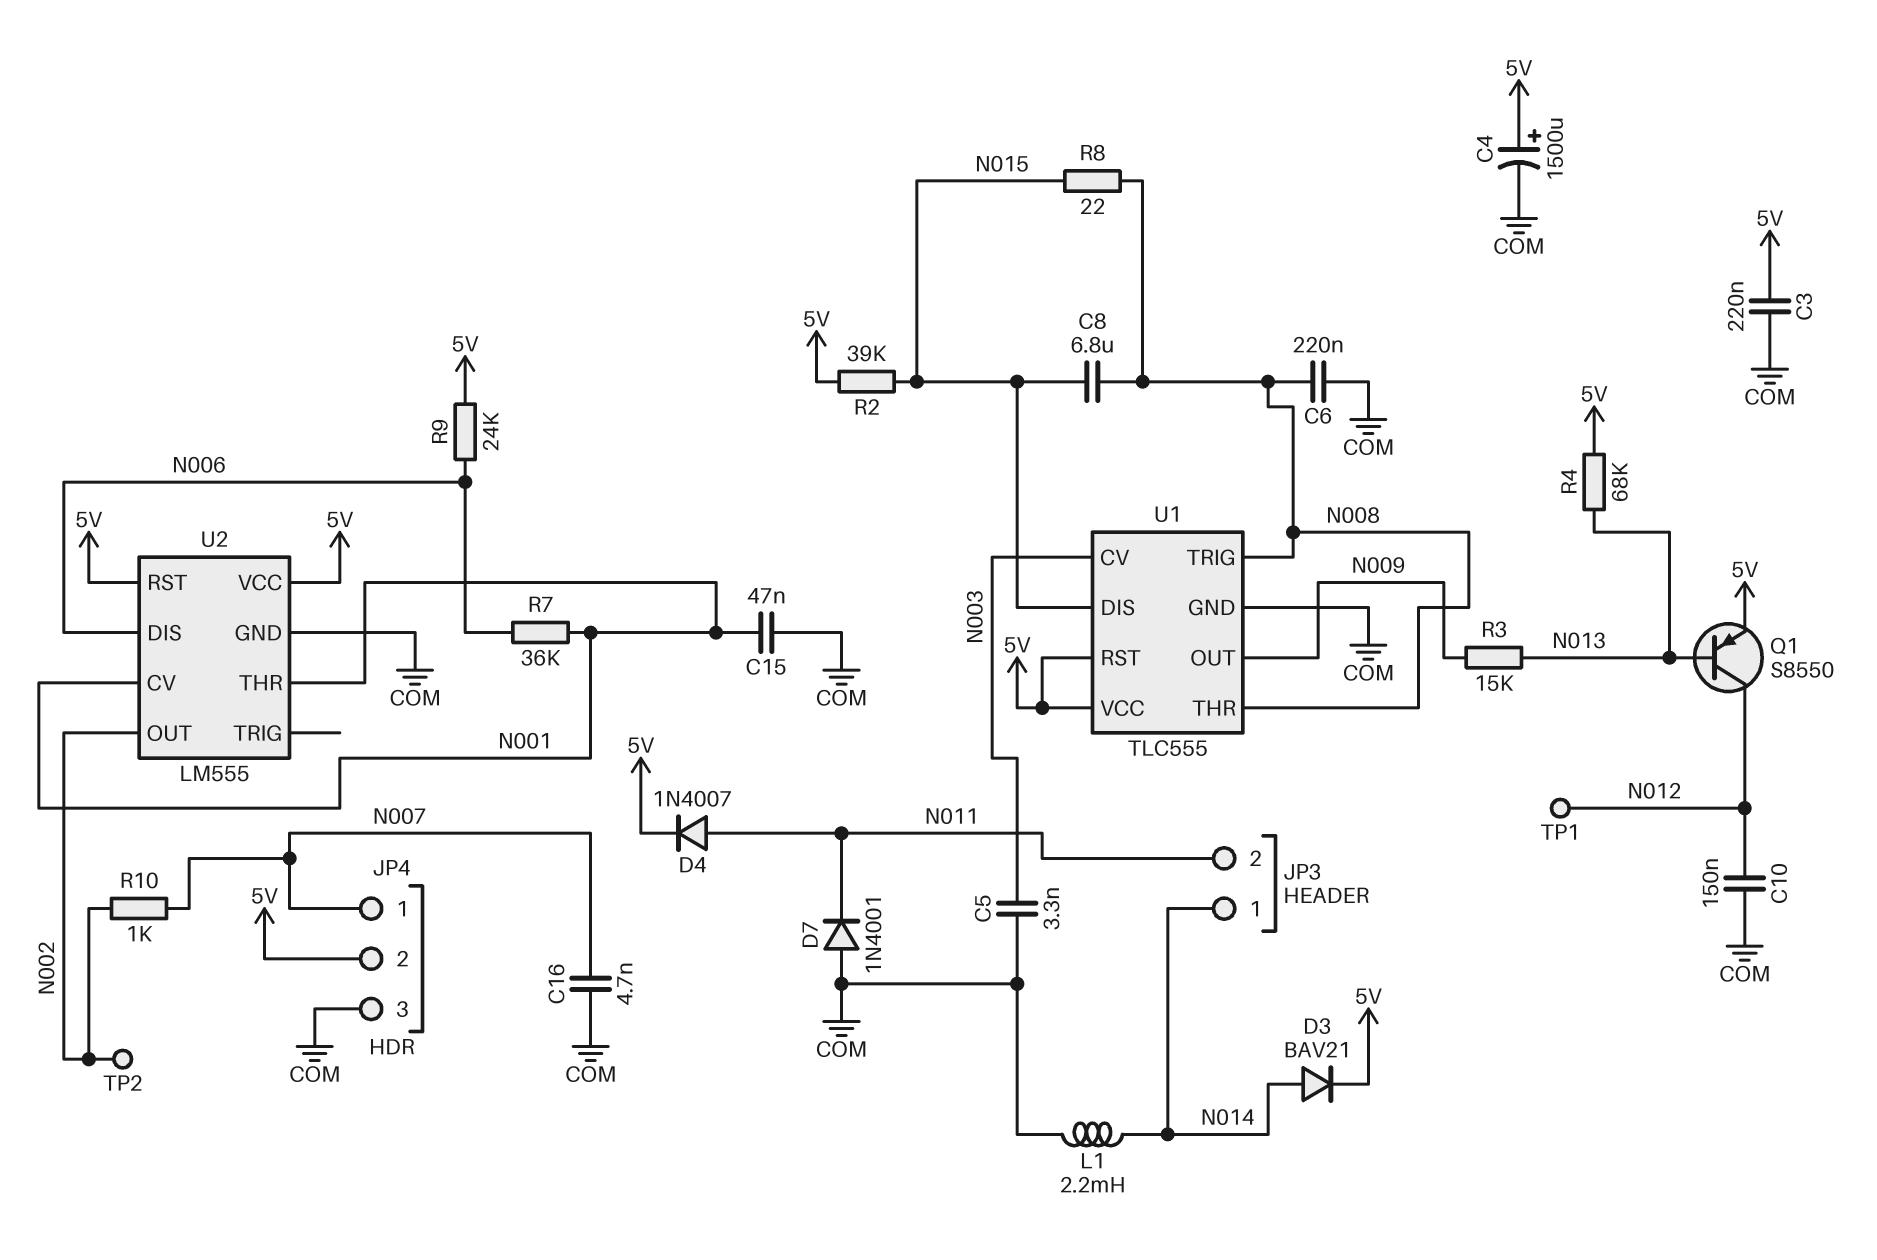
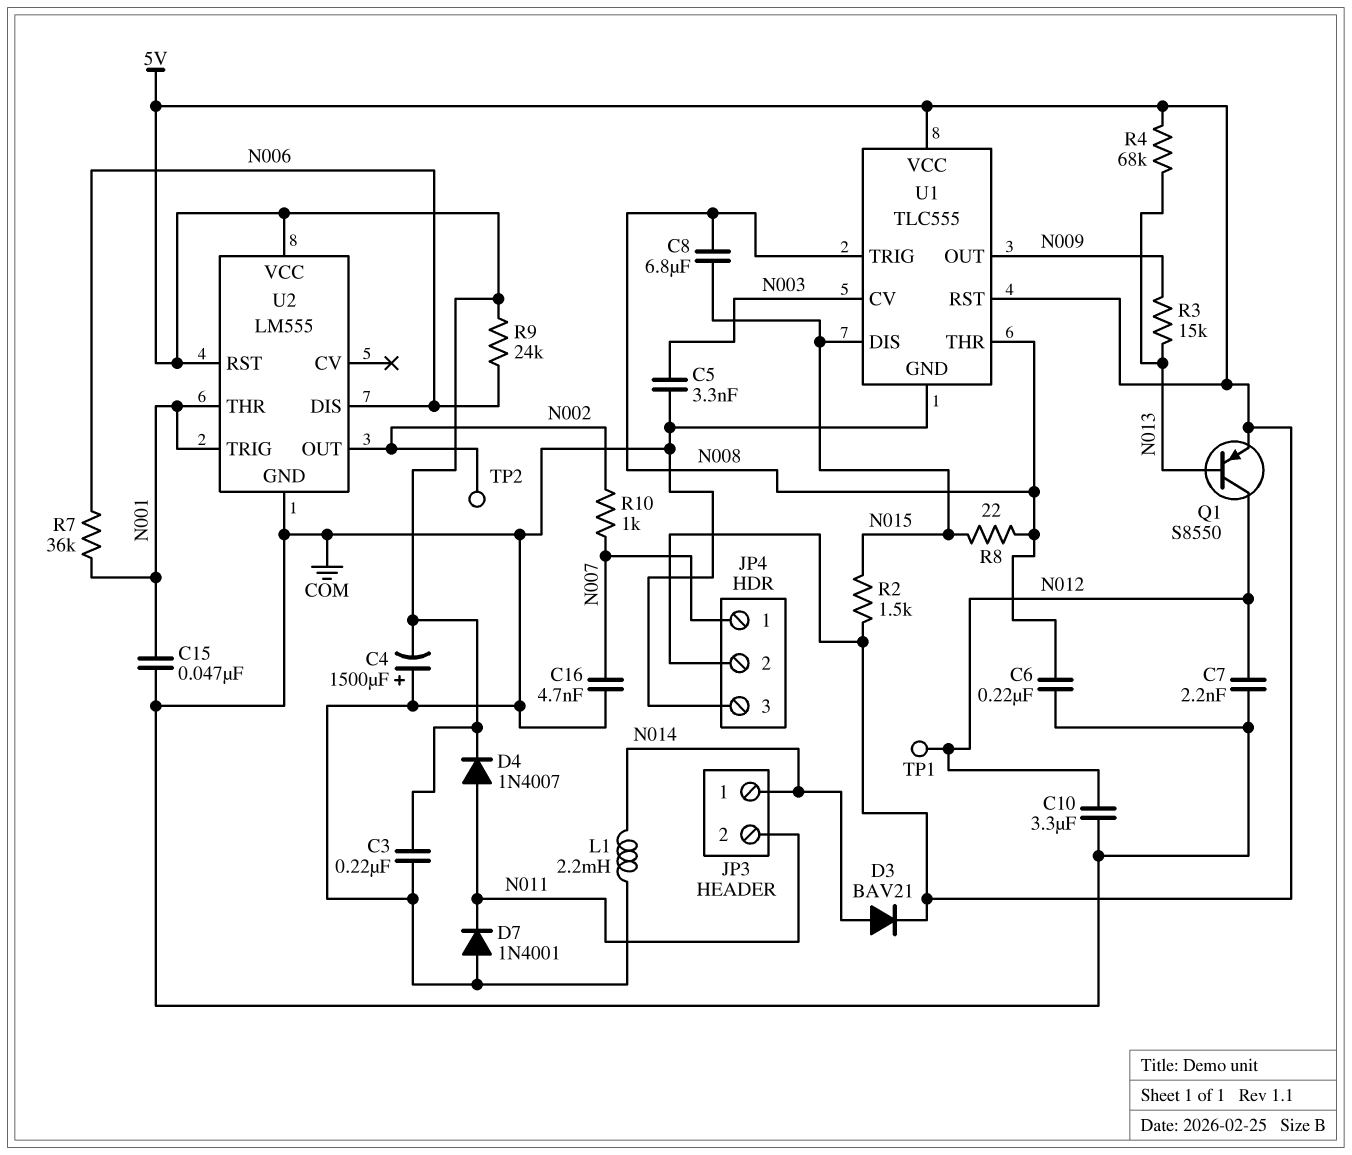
C4: 1500uF (plus 5V, minus COM) -> 1500uF (plus COM, minus 5V)
C7: none -> 2.2nF (COM, N012)
C10: 150nF (COM, N012) -> 3.3uF (COM, N012)
R2: 39k (5V, N015) -> 1.5k (5V, N015)
U2 pin CV: N001 -> none
U2 pin TRIG: none -> N001

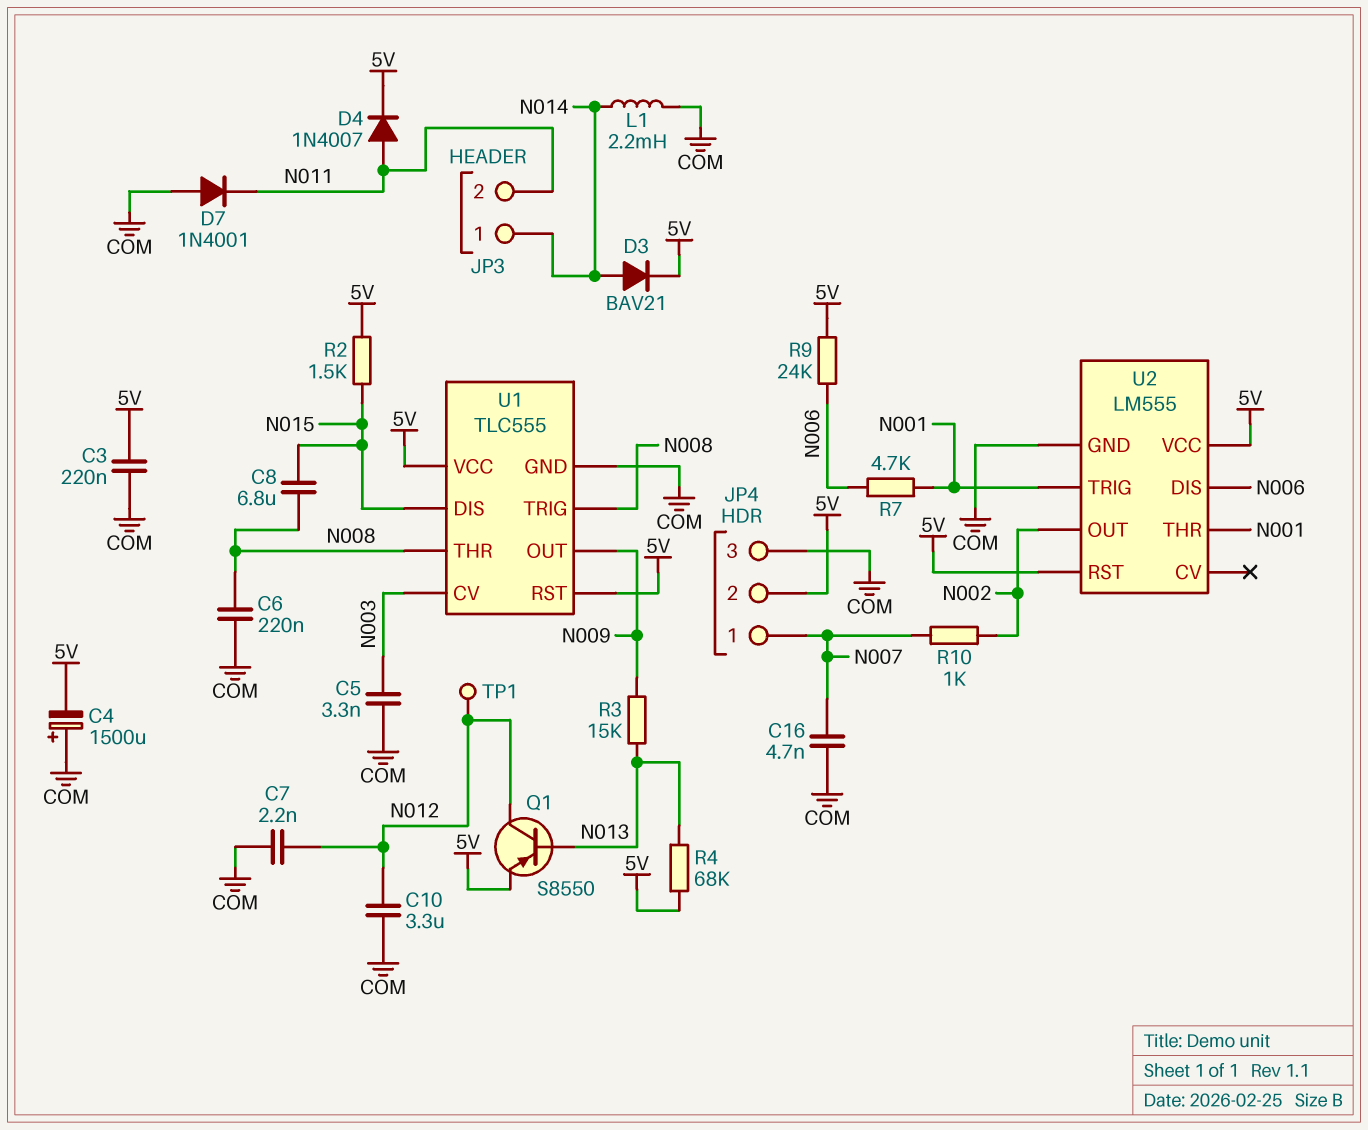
C15: 47nF (COM, N001) -> none
R7: 36k (N001, N006) -> 4.7k (N001, N006)
R8: 22 (N008, N015) -> none
TP2: test point (N002) -> none

